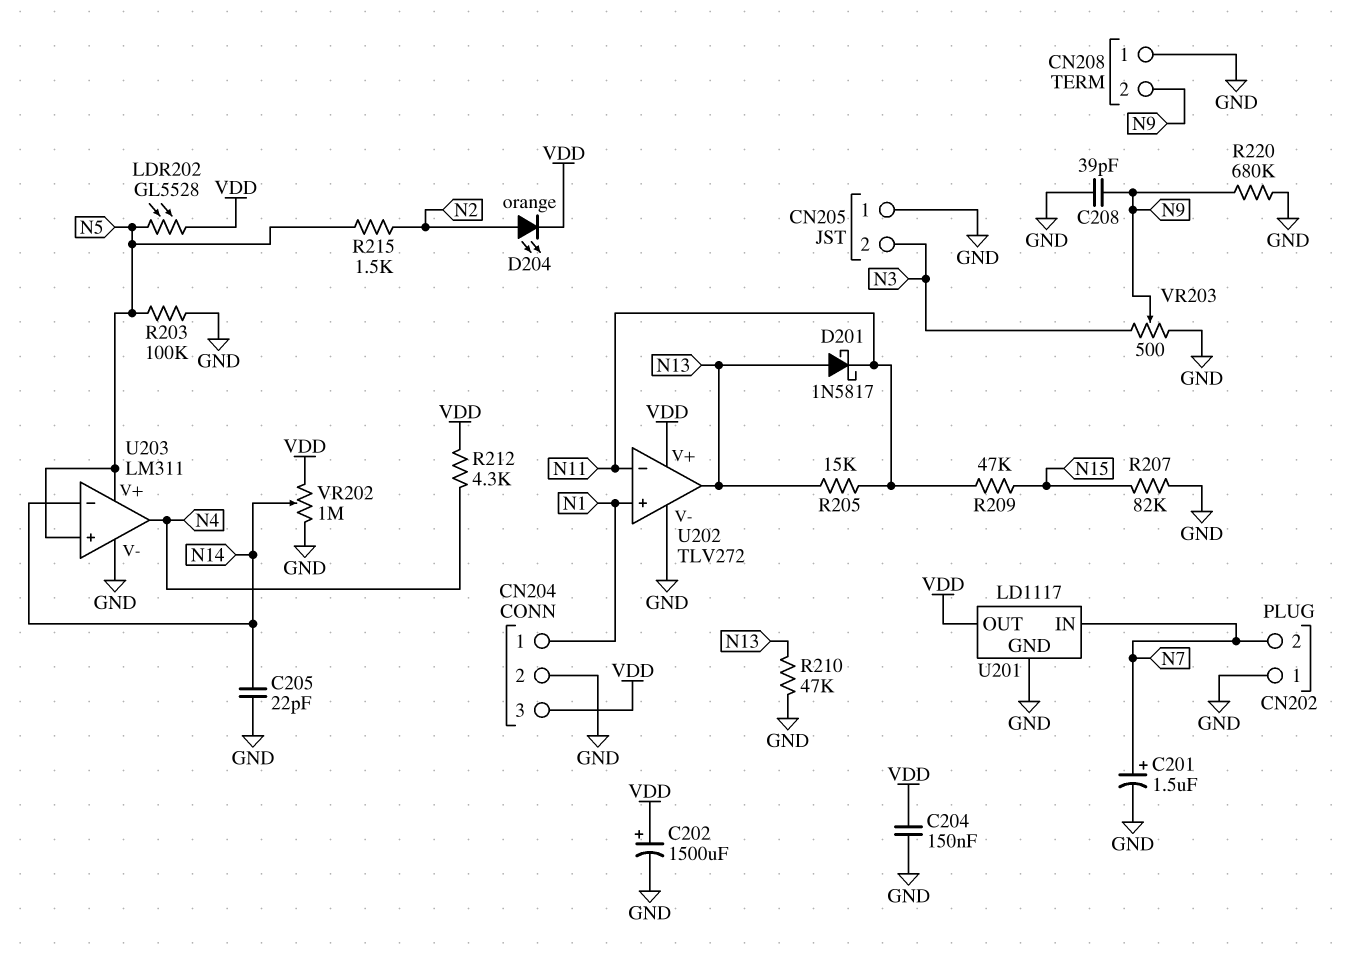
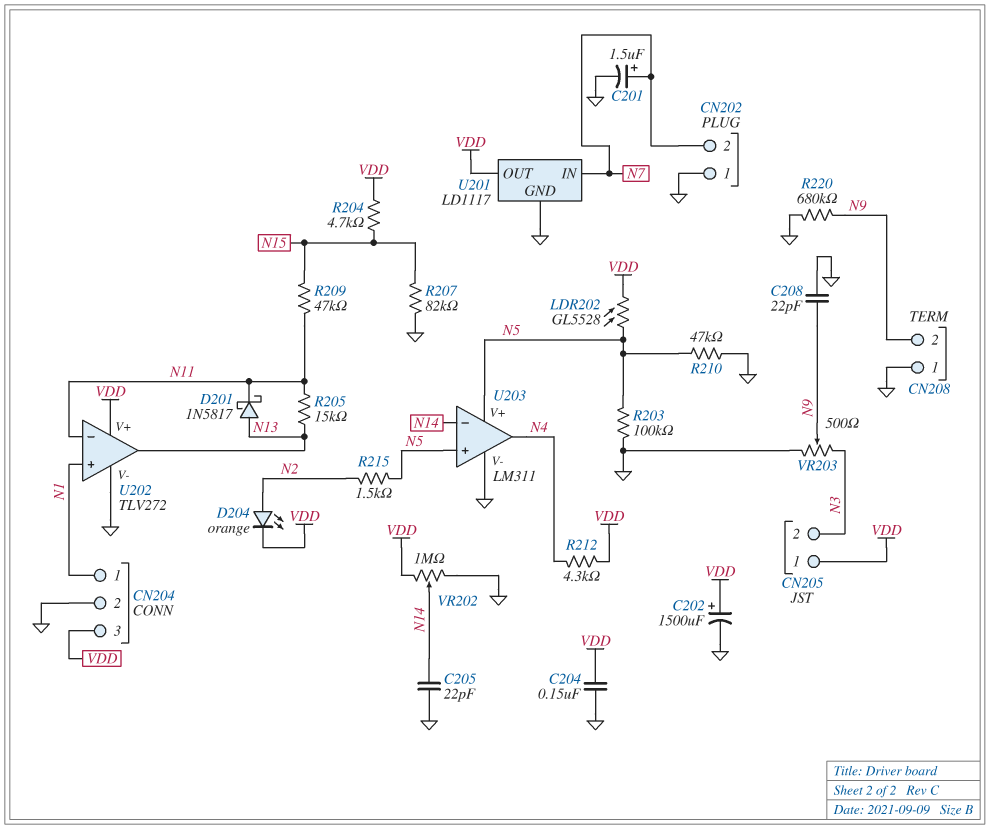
C208: 39pF (GND, N9) -> 22pF (GND, N9)
CN205 pin 1: GND -> VDD
R204: none -> 4.7k (N15, VDD)
R210: 47k (GND, N13) -> 47k (GND, N5)

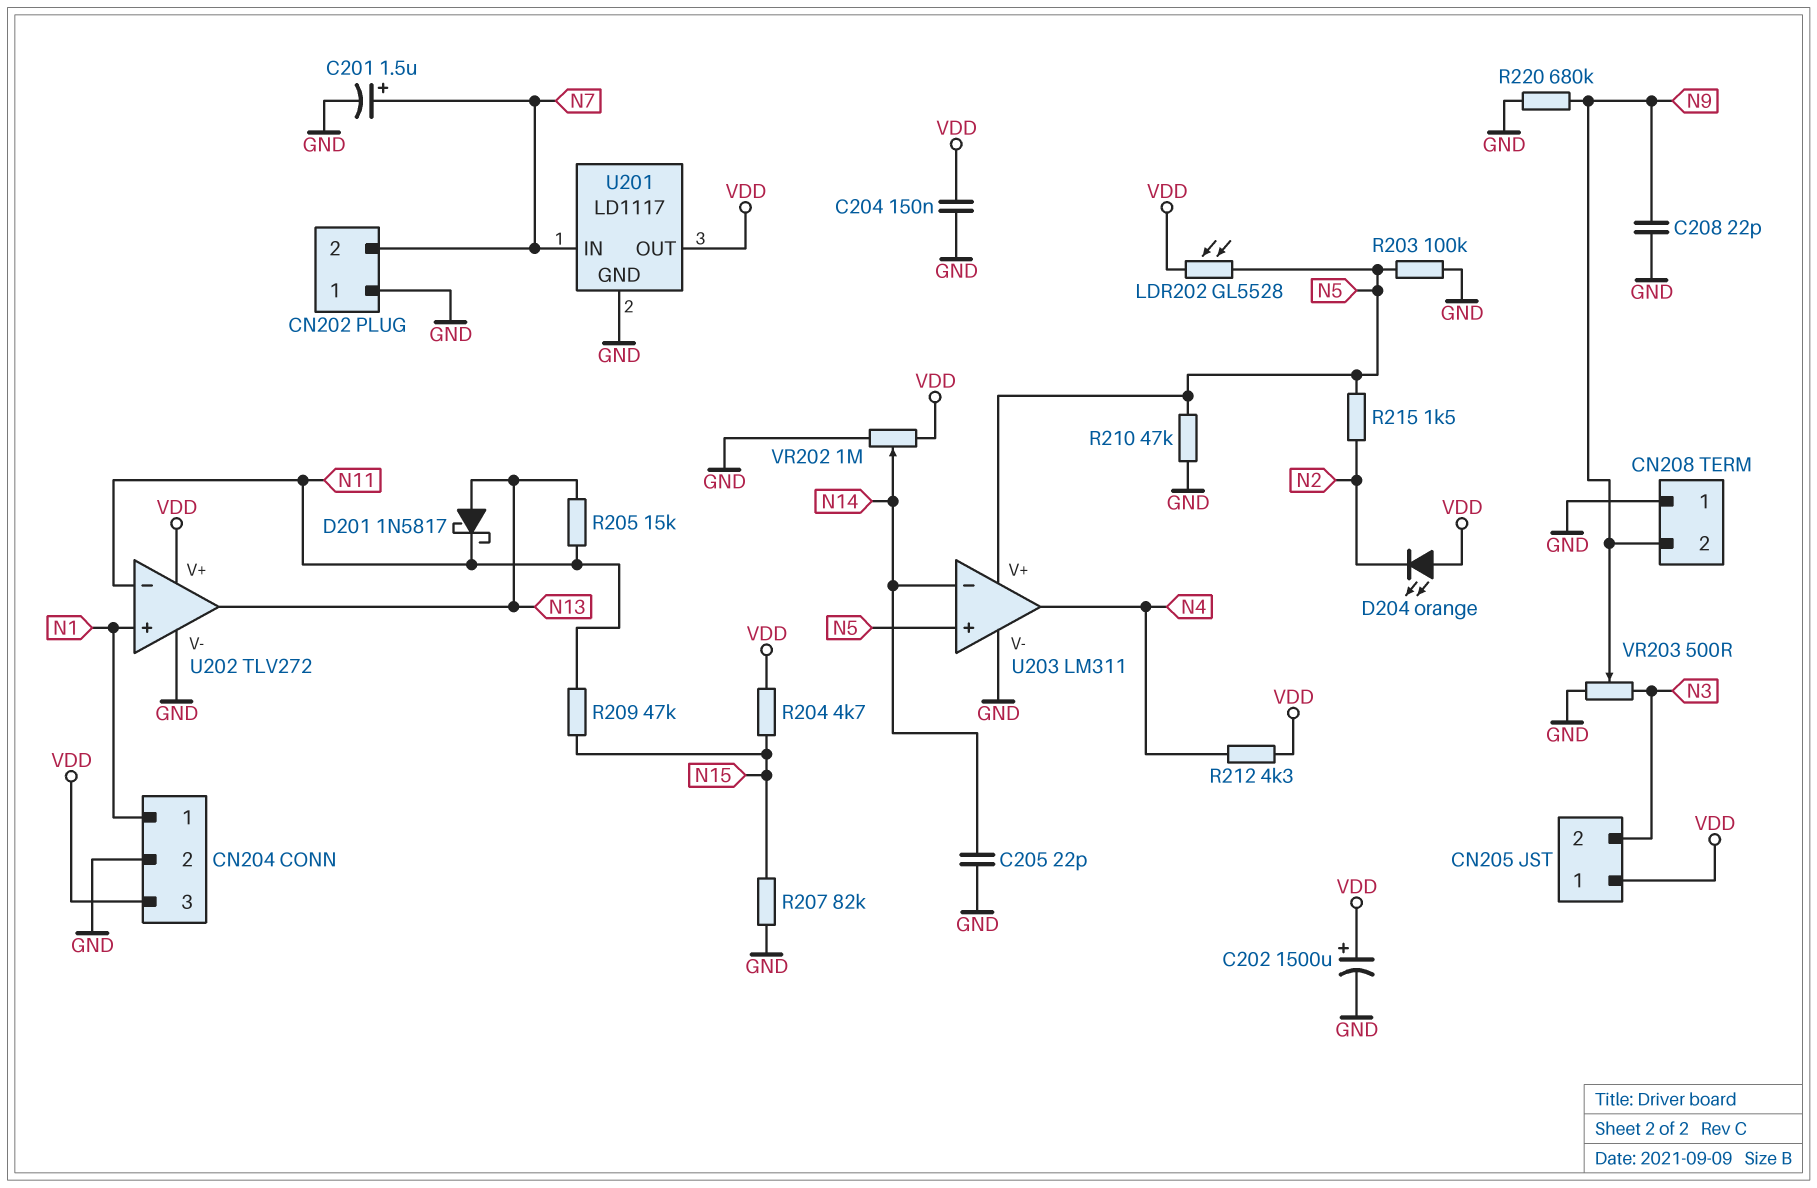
D204: LED orange (A N2, K VDD) -> LED orange (A VDD, K N2)

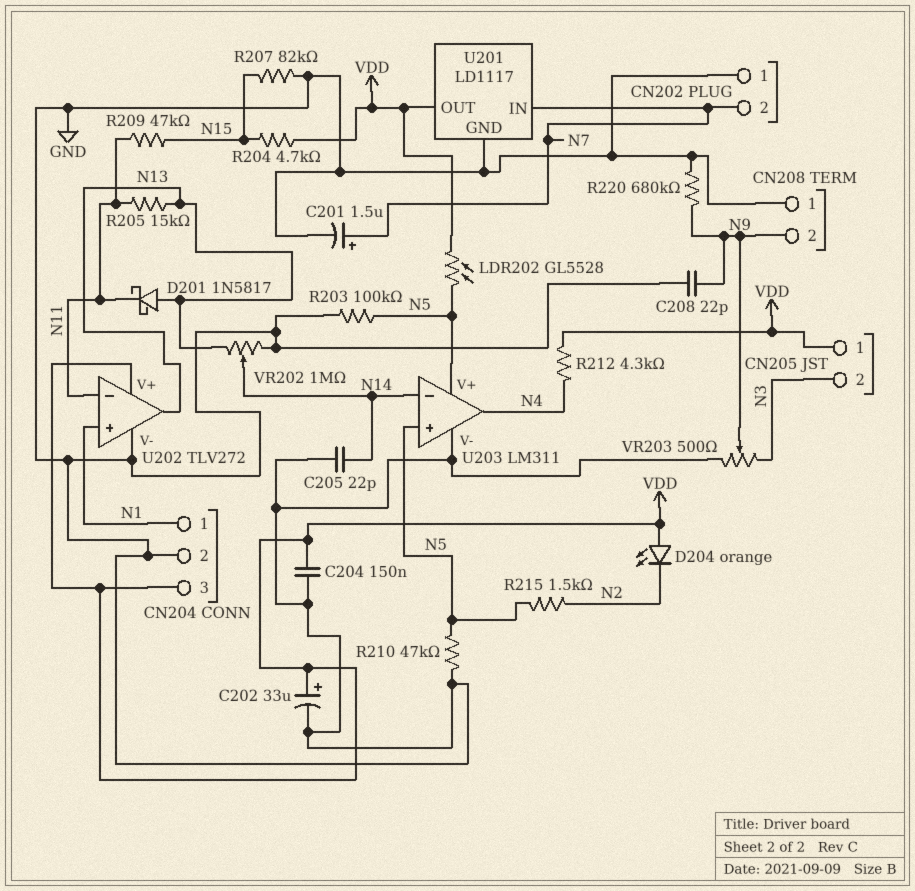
C202: 1500uF (plus VDD, minus GND) -> 33uF (plus VDD, minus GND)
VR202: 1M (GND, VDD, wiper N14) -> 1M (GND, N13, wiper N14)

